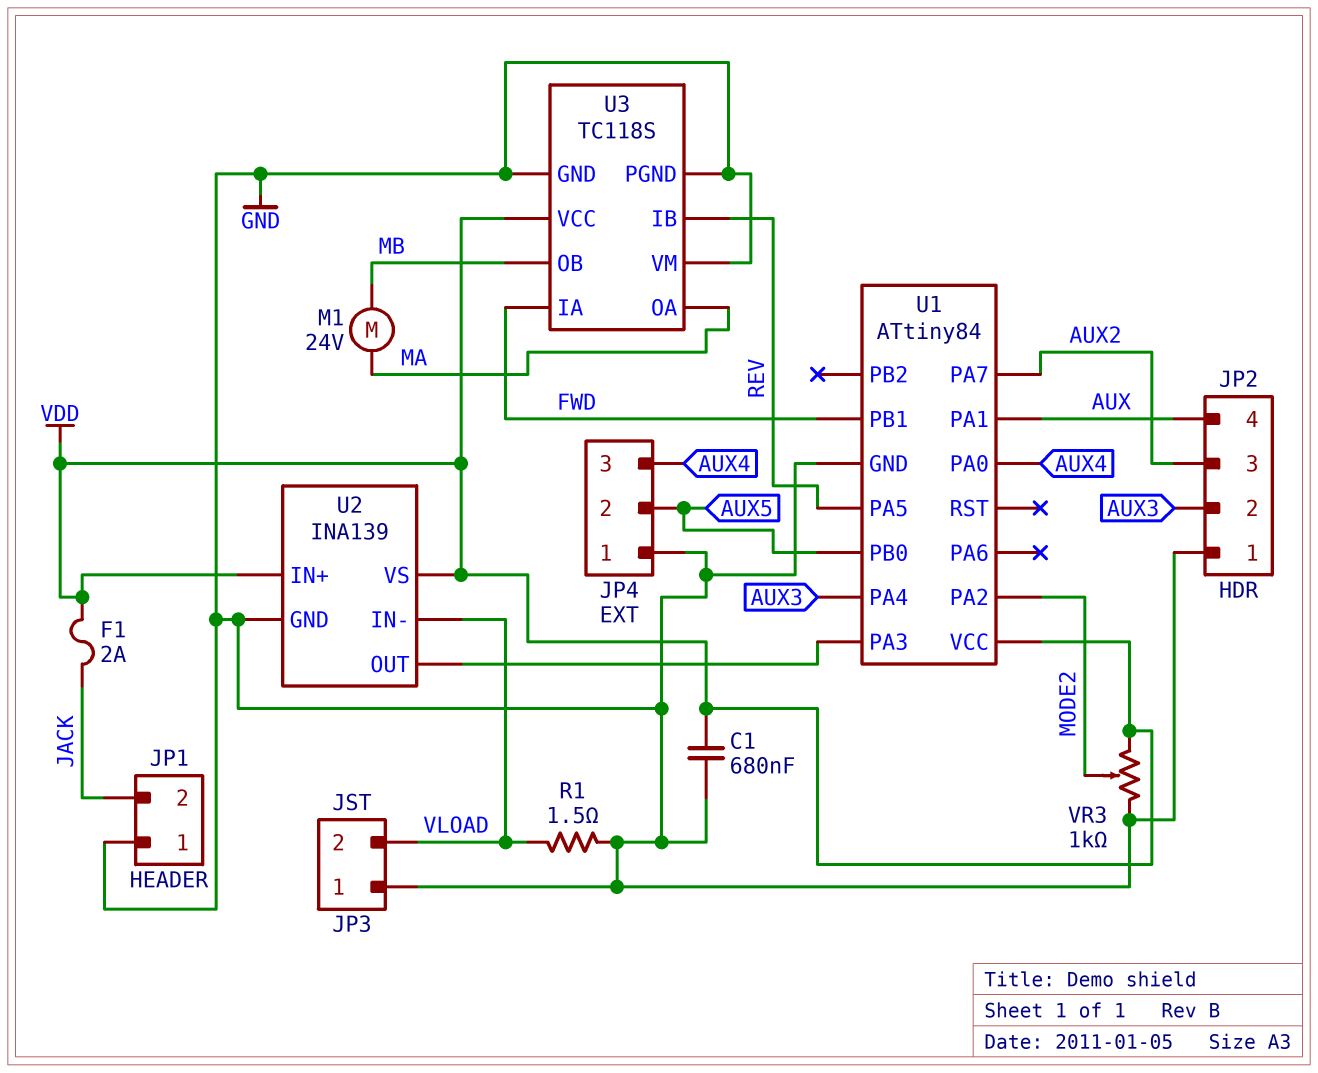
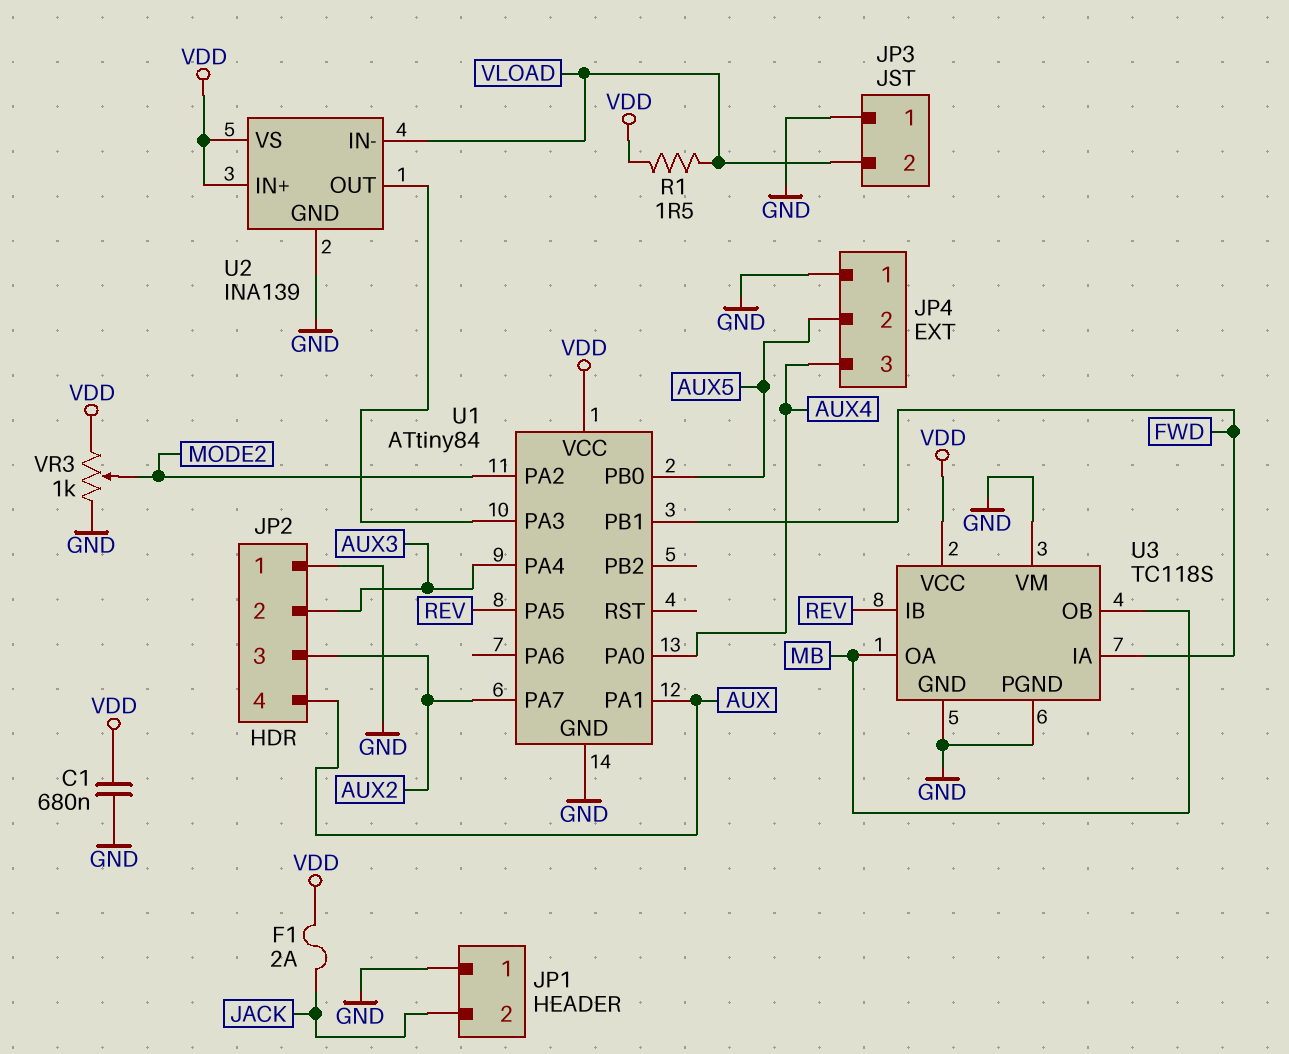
M1: motor 24V (MA, MB) -> none
R1: 1.5 (GND, VLOAD) -> 1.5 (VDD, VLOAD)
U3 pin OA: MA -> MB

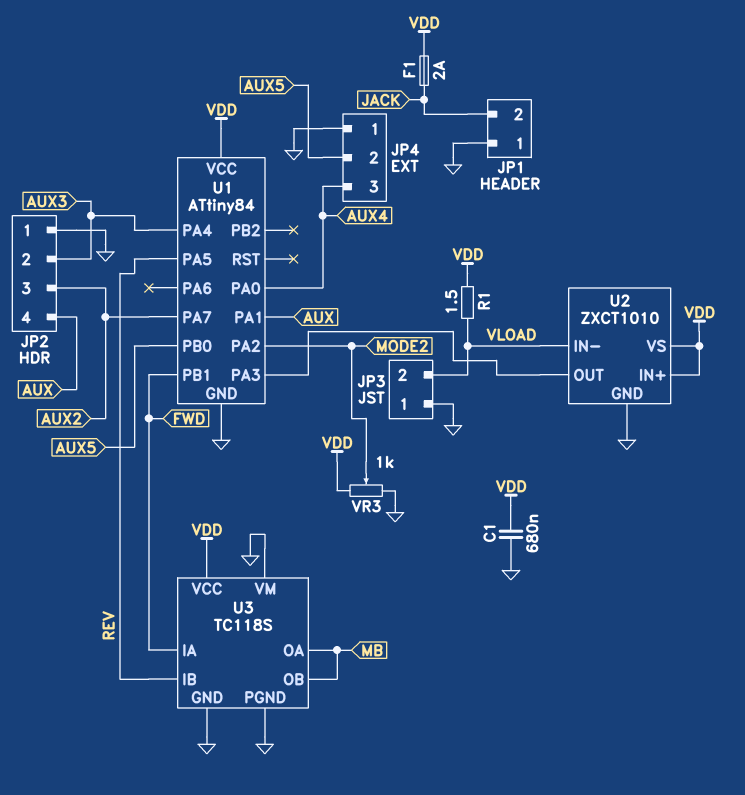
U2: INA139 -> ZXCT1010

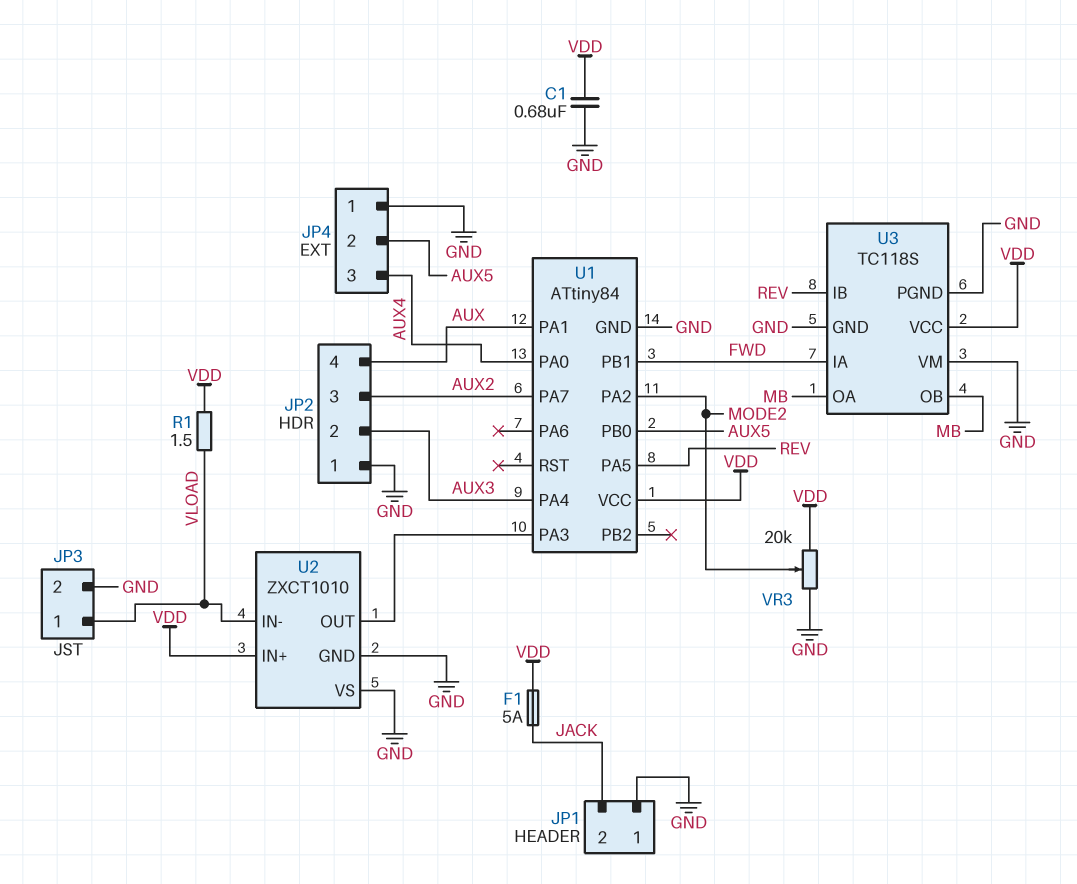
F1: 2A (JACK, VDD) -> 5A (JACK, VDD)
JP3 pin 1: GND -> VLOAD
JP3 pin 2: VLOAD -> GND
U2 pin VS: VDD -> GND
VR3: 1k (GND, VDD, wiper MODE2) -> 20k (GND, VDD, wiper MODE2)

